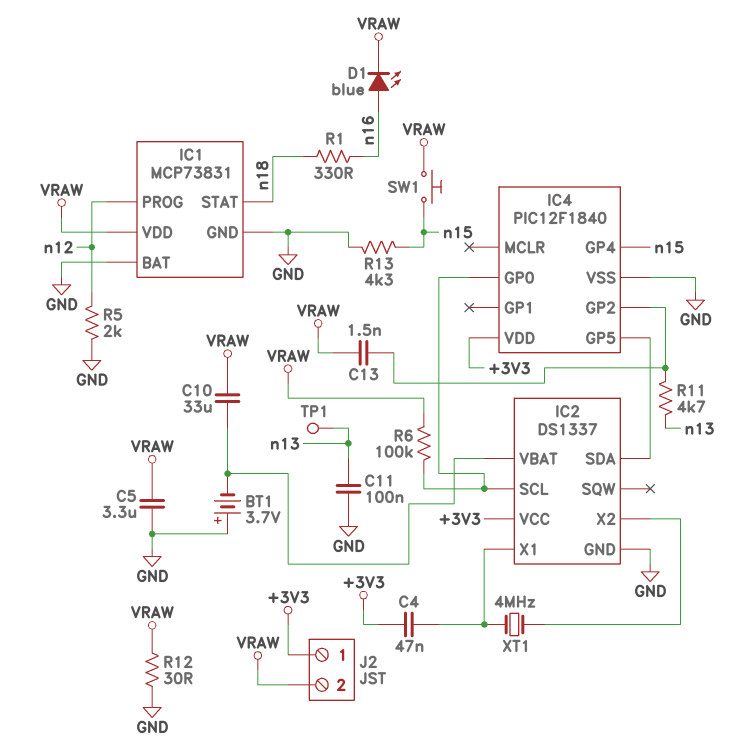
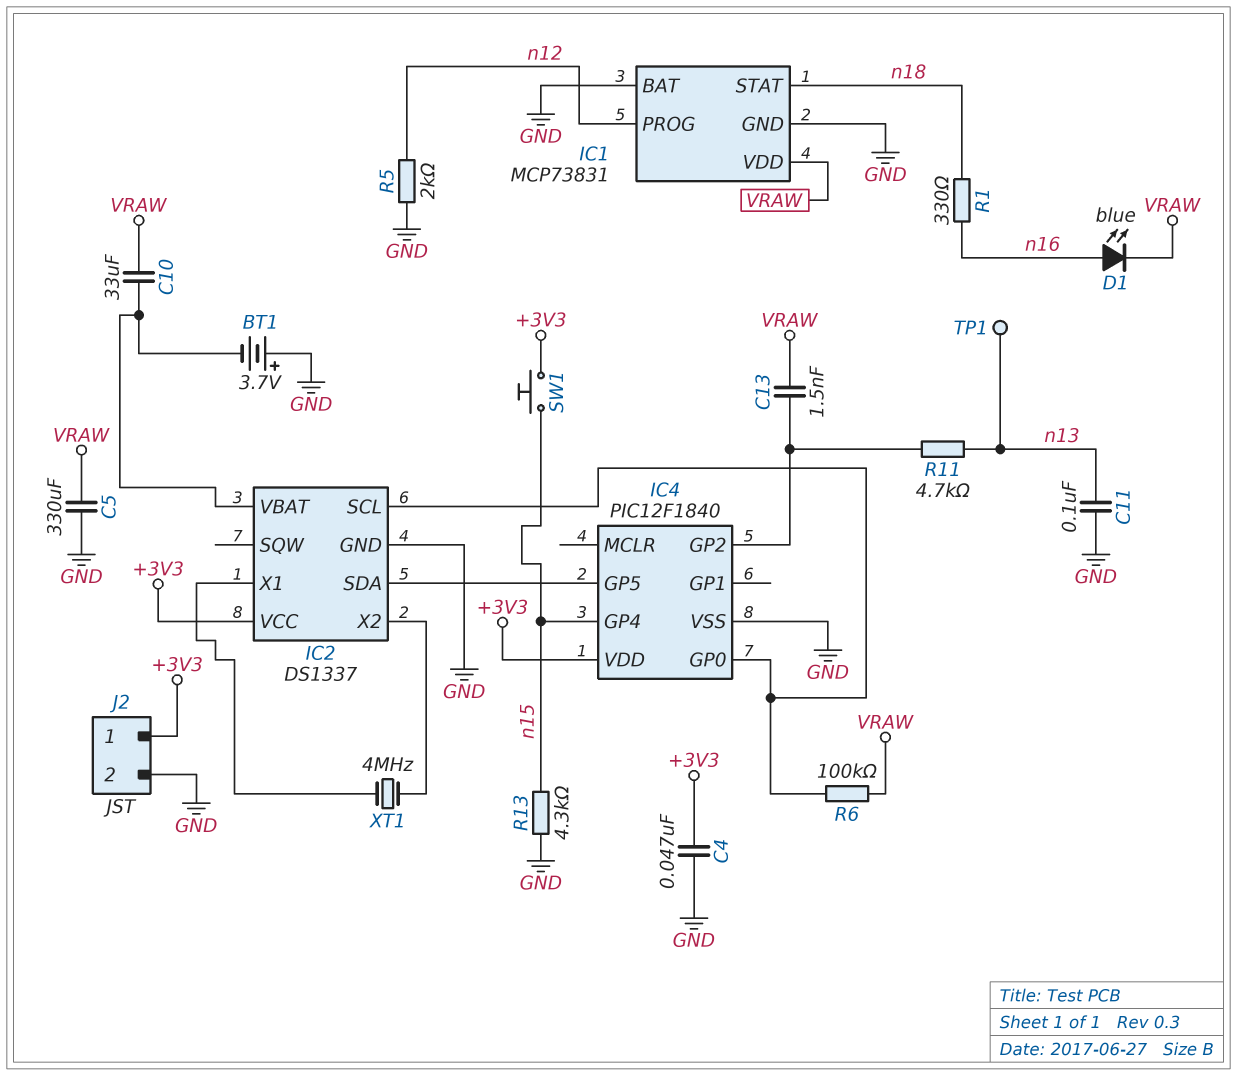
C4: 47nF (+3V3, IC2/X1) -> 47nF (+3V3, GND)
C5: 3.3uF (GND, VRAW) -> 330uF (GND, VRAW)
J2 pin 2: VRAW -> GND
R12: 30 (GND, VRAW) -> none
SW1: button (VRAW, n15) -> button (+3V3, n15)

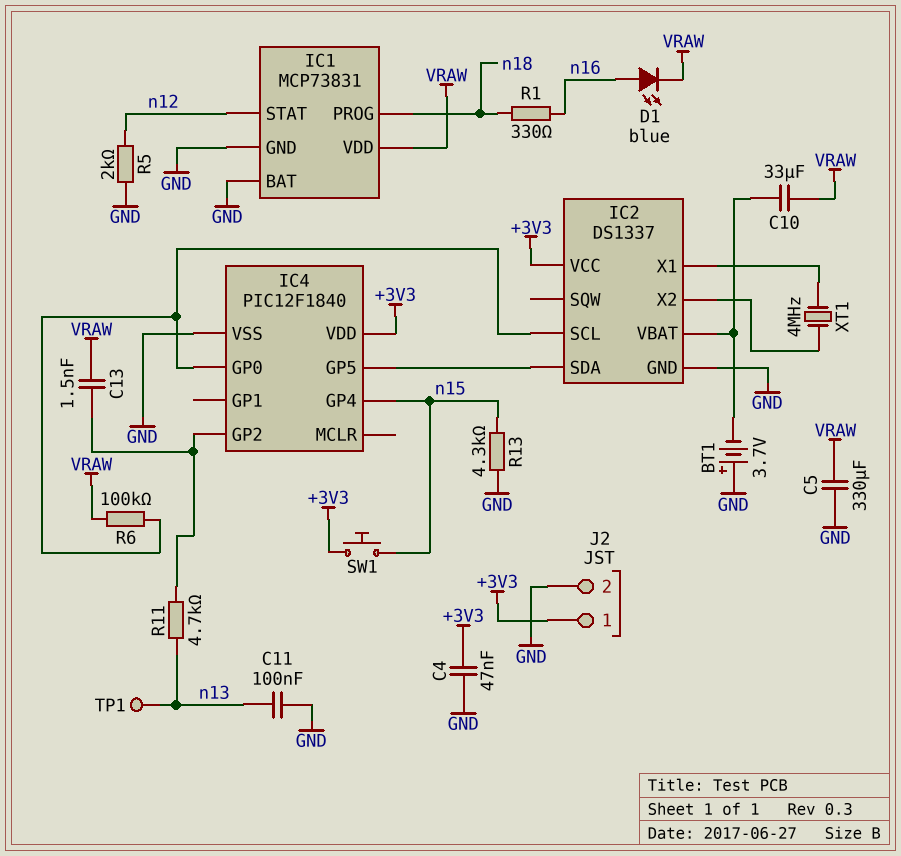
IC1 pin PROG: n12 -> n18
IC1 pin STAT: n18 -> n12

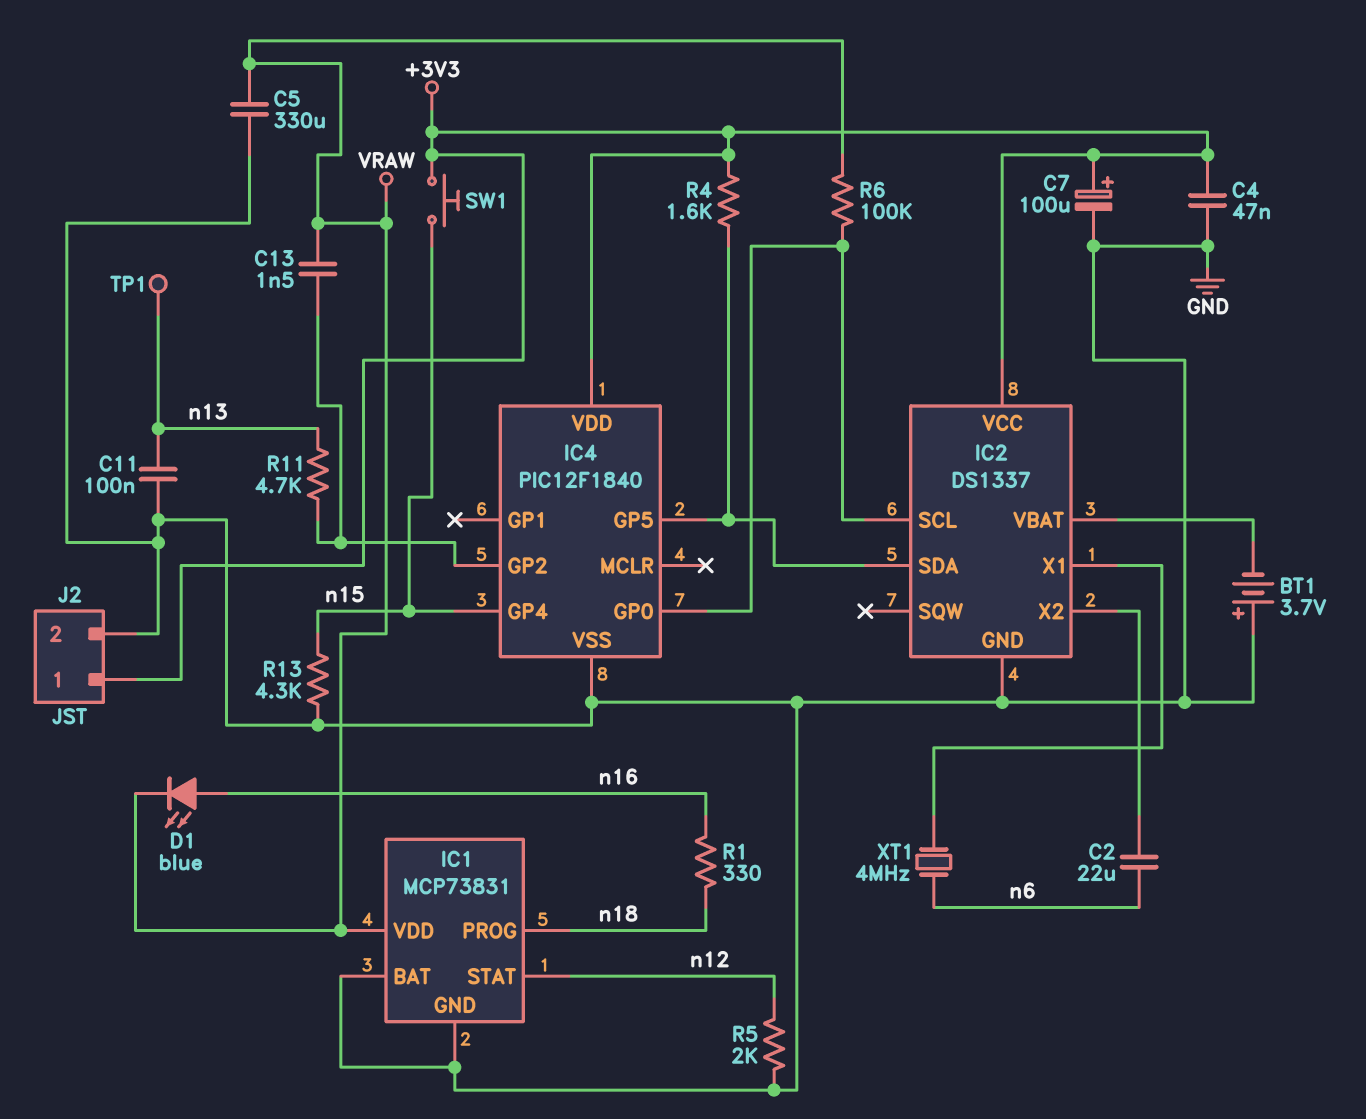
C2: none -> 22uF (IC2/X2, n6)
C7: none -> 100uF (plus +3V3, minus GND)
C10: 33uF (IC2/VBAT, VRAW) -> none
R4: none -> 1.6k (+3V3, IC2/SDA)
XT1: 4MHz (IC2/X1, IC2/X2) -> 4MHz (IC2/X1, n6)

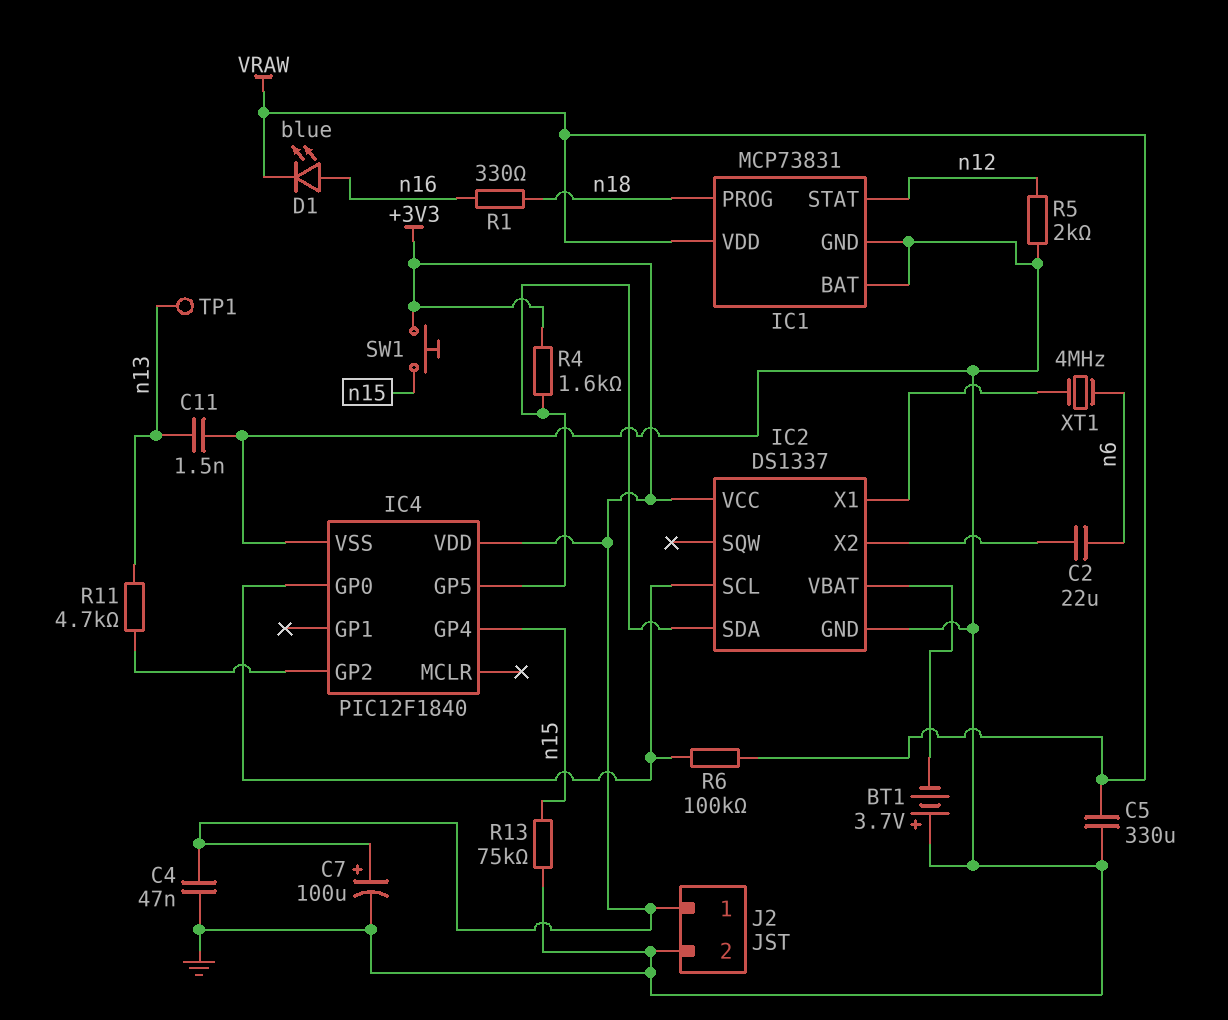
C11: 100nF (GND, n13) -> 1.5nF (GND, n13)
C13: 1.5nF (IC4/GP2, VRAW) -> none
R13: 4.3k (GND, n15) -> 75k (GND, n15)

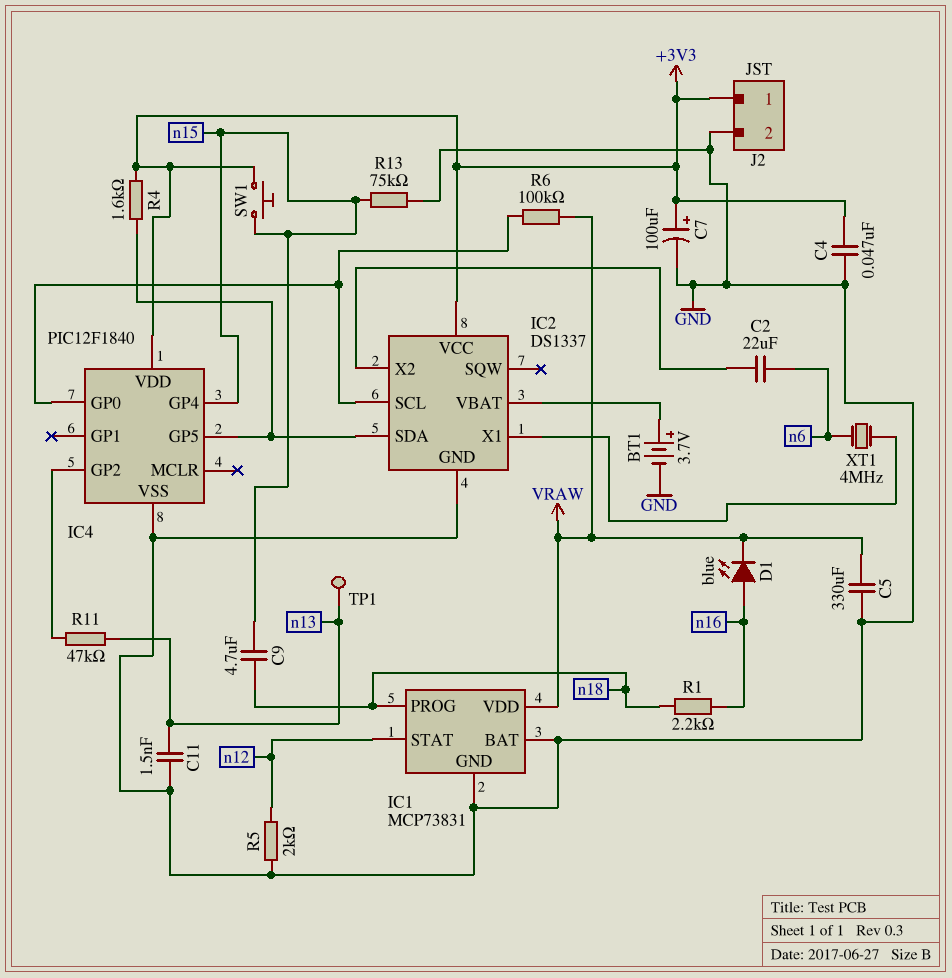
BT1: 3.7V (plus GND, minus IC2/VBAT) -> 3.7V (plus IC2/VBAT, minus GND)
C9: none -> 4.7uF (n15, n18)
R1: 330 (n16, n18) -> 2.2k (n16, n18)
R11: 4.7k (IC4/GP2, n13) -> 47k (IC4/GP2, n13)

